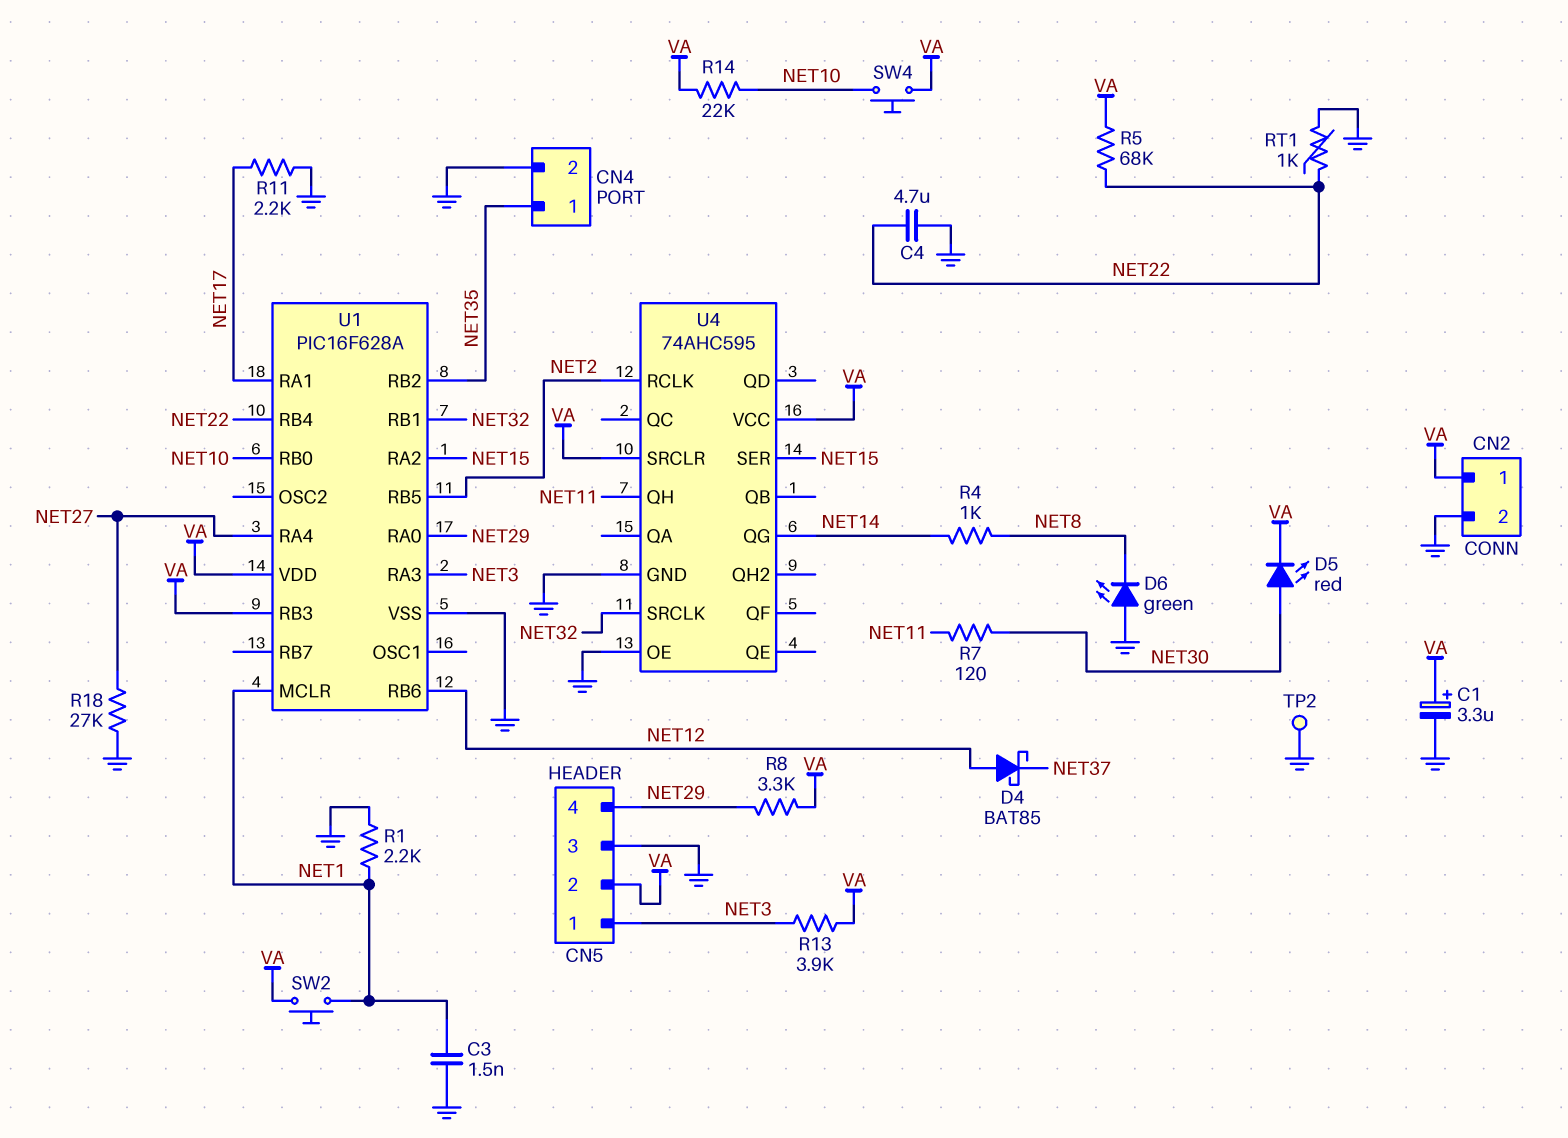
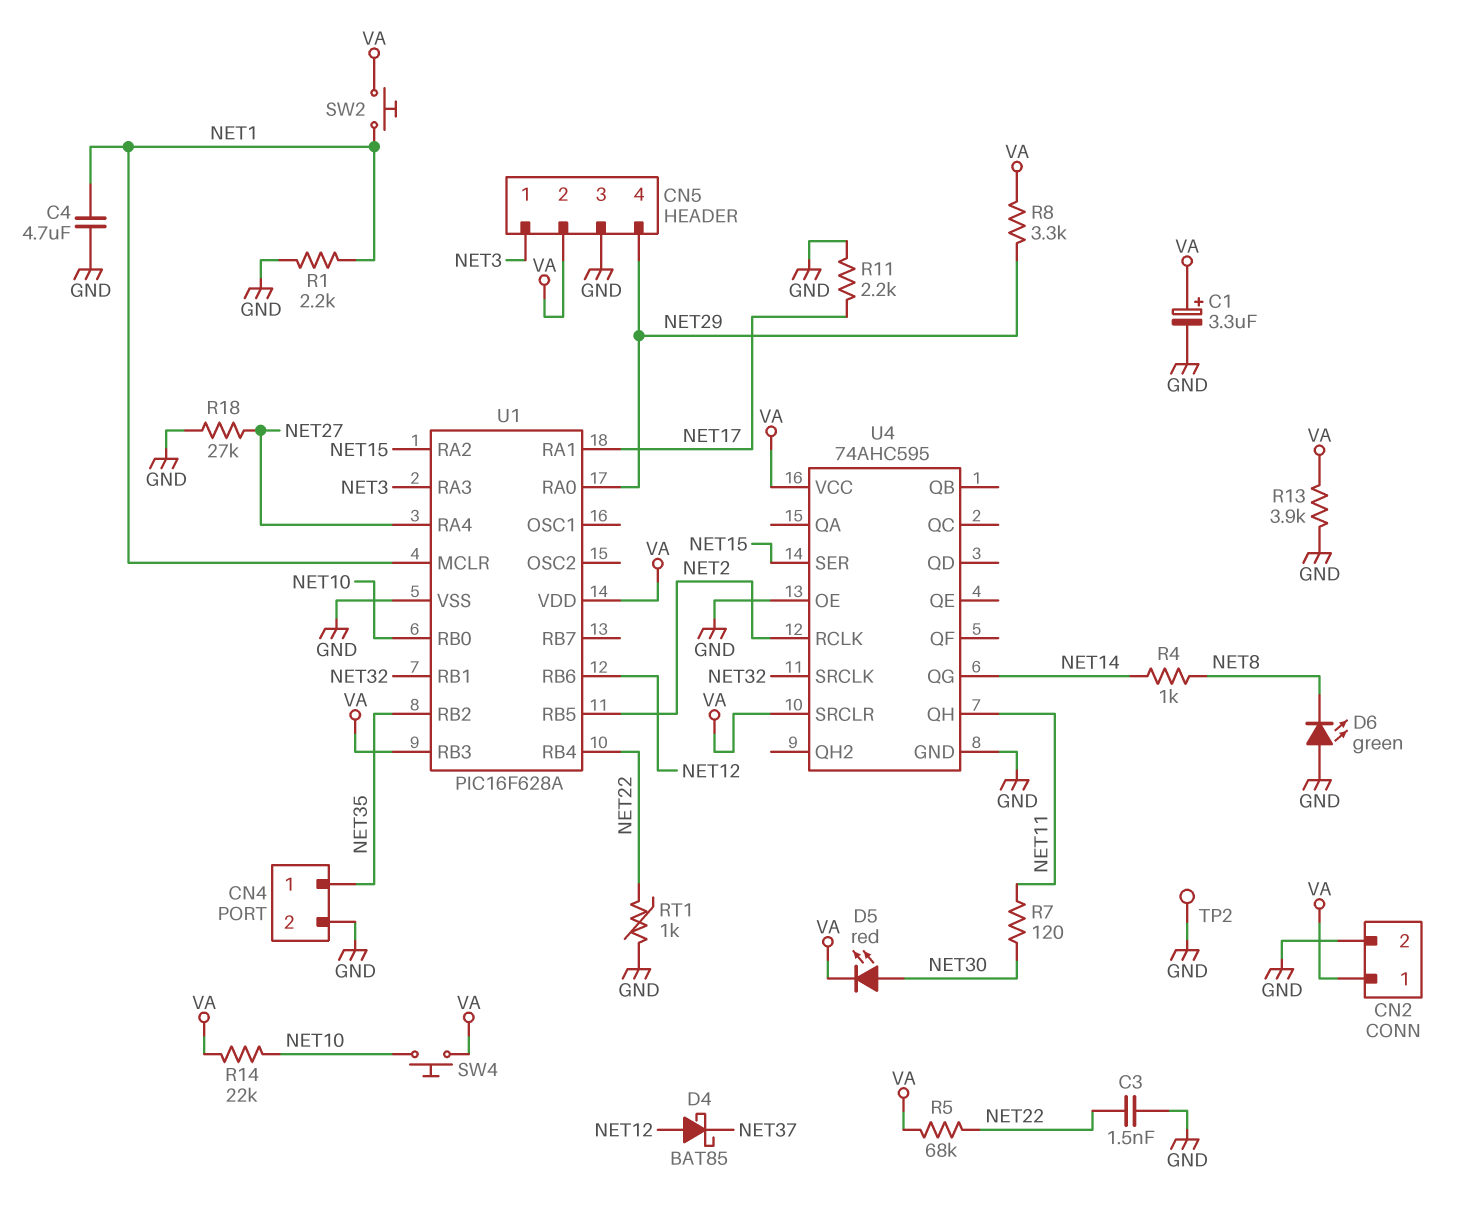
C3: 1.5nF (GND, NET1) -> 1.5nF (GND, NET22)
C4: 4.7uF (GND, NET22) -> 4.7uF (GND, NET1)
R13: 3.9k (NET3, VA) -> 3.9k (GND, VA)

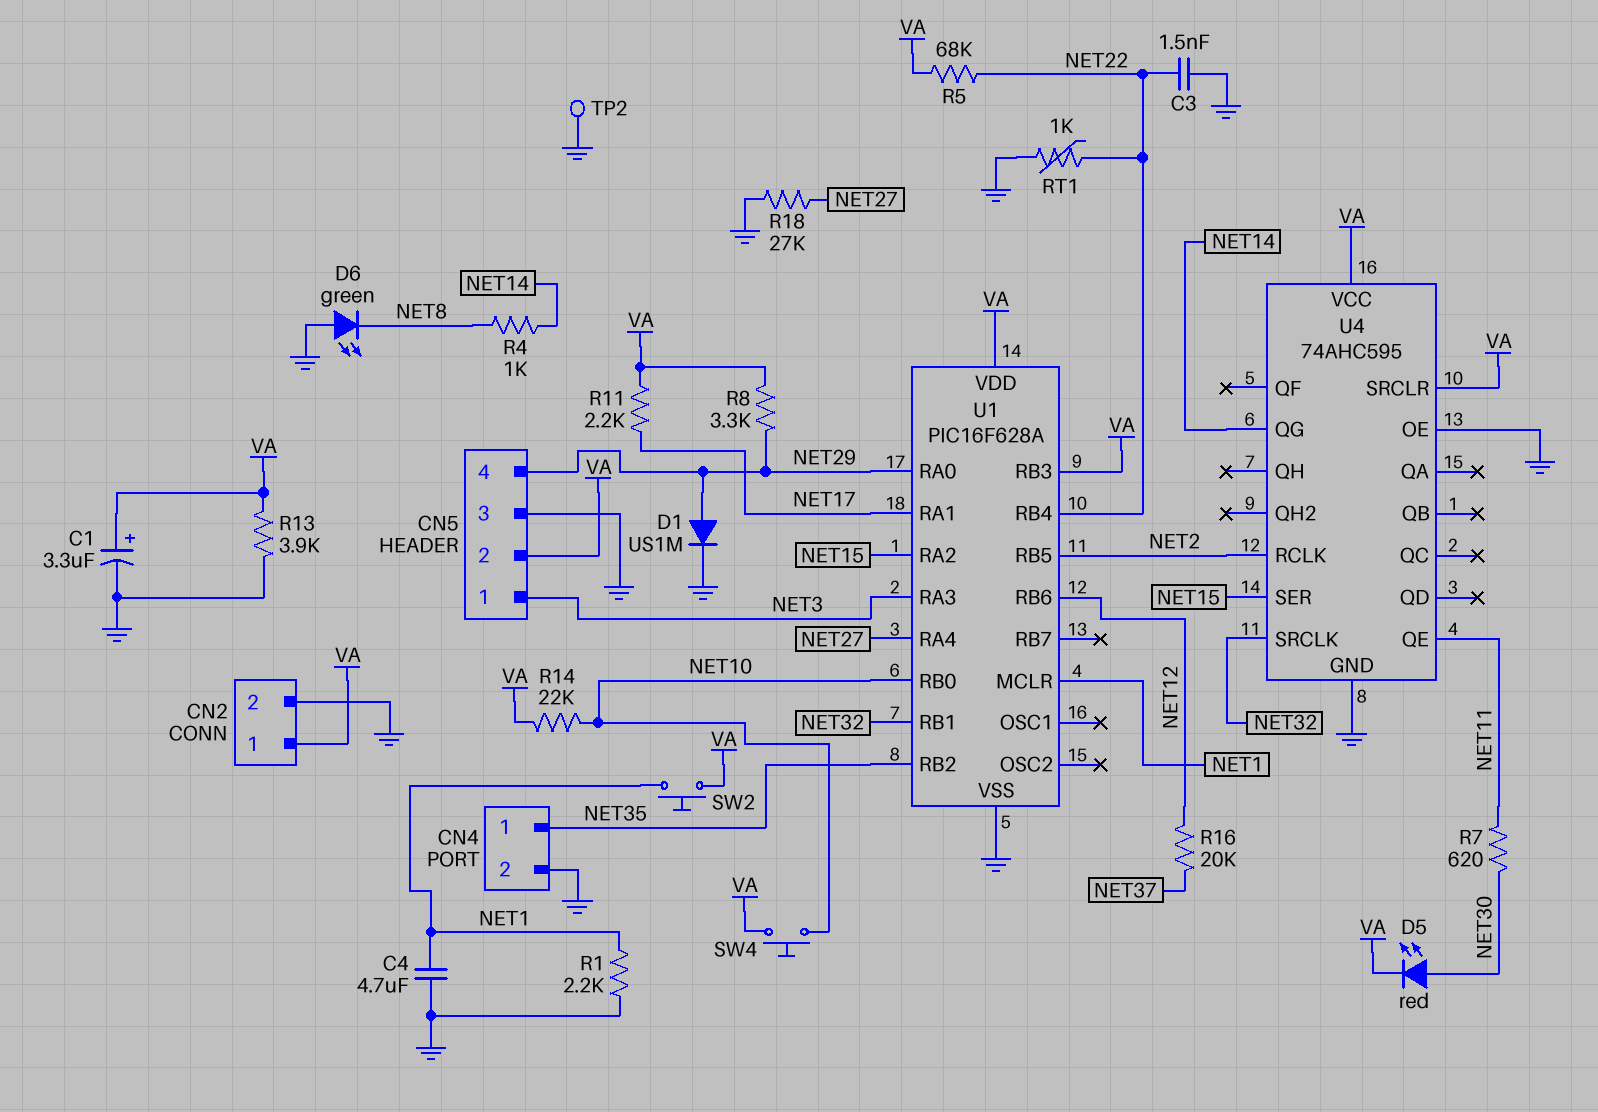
D1: none -> diode US1M (A NET29, K GND)
D4: schottky BAT85 (A NET12, K NET37) -> none
R7: 120 (NET11, NET30) -> 620 (NET11, NET30)
R11: 2.2k (GND, NET17) -> 2.2k (NET17, VA)
R16: none -> 20k (NET12, NET37)
U4 pin QE: none -> NET11
U4 pin QH: NET11 -> none

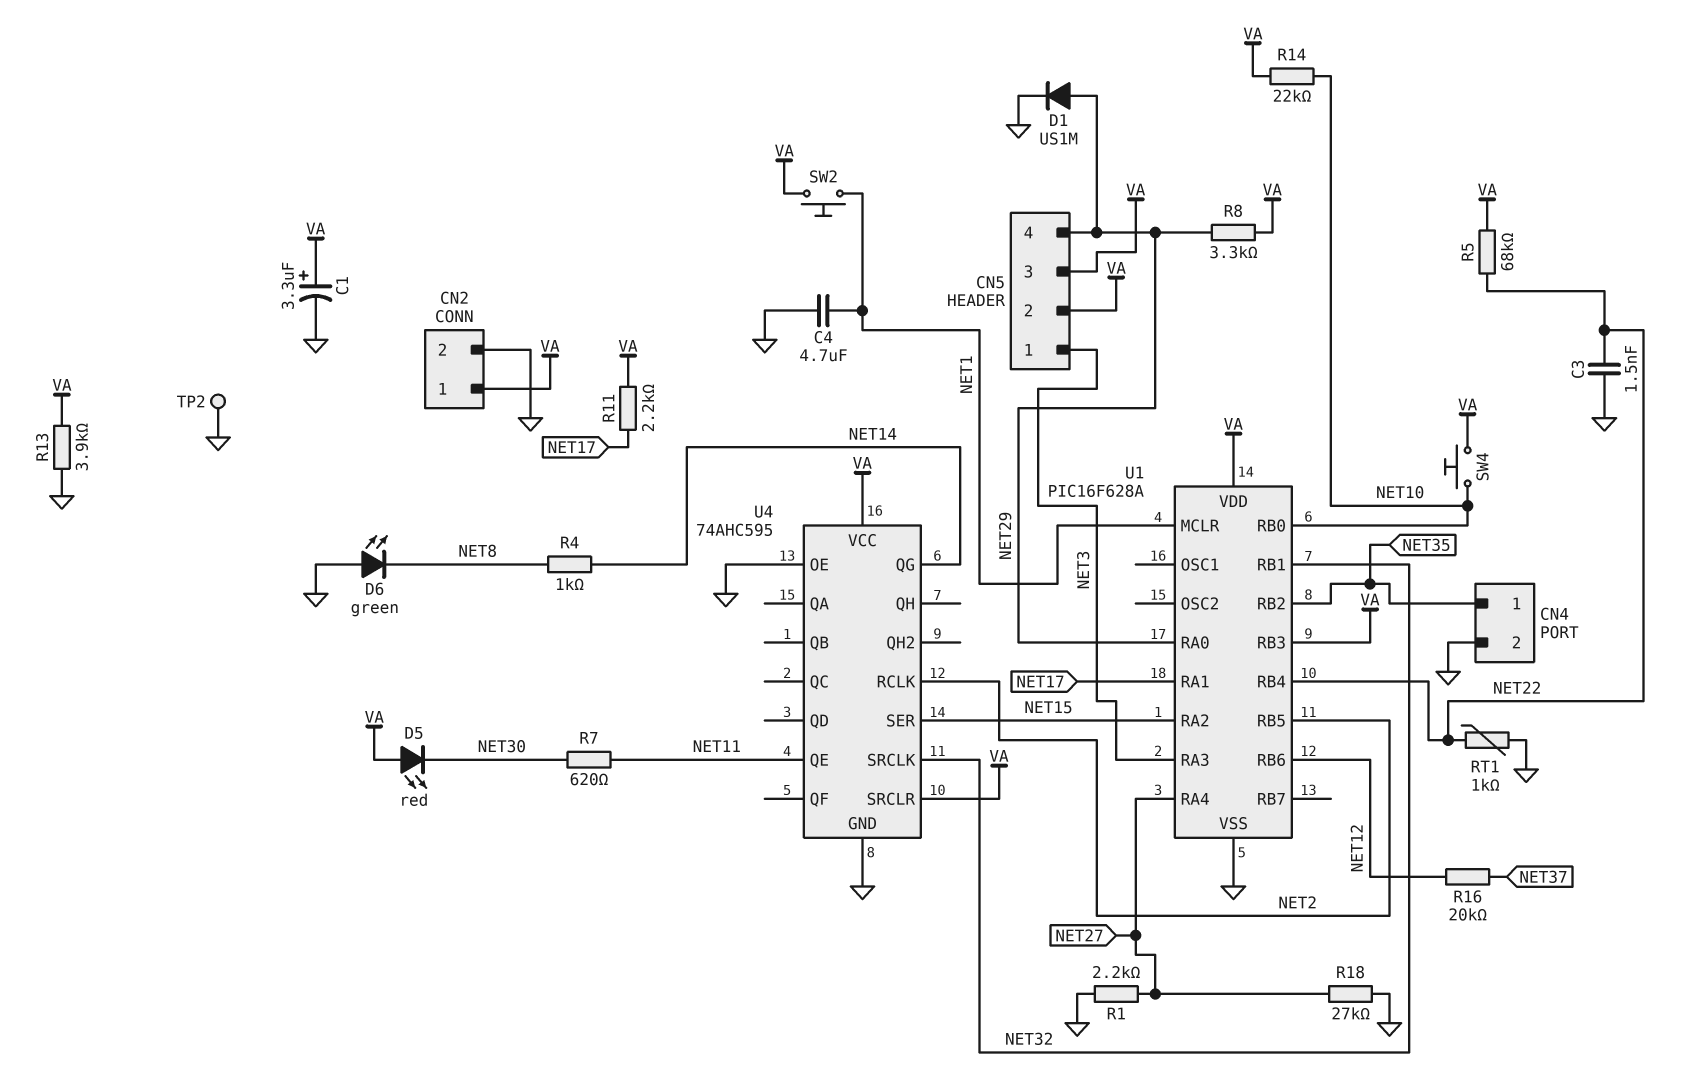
CN5 pin 3: GND -> VA
D5: LED red (A NET30, K VA) -> LED red (A VA, K NET30)
R1: 2.2k (GND, NET1) -> 2.2k (GND, NET27)

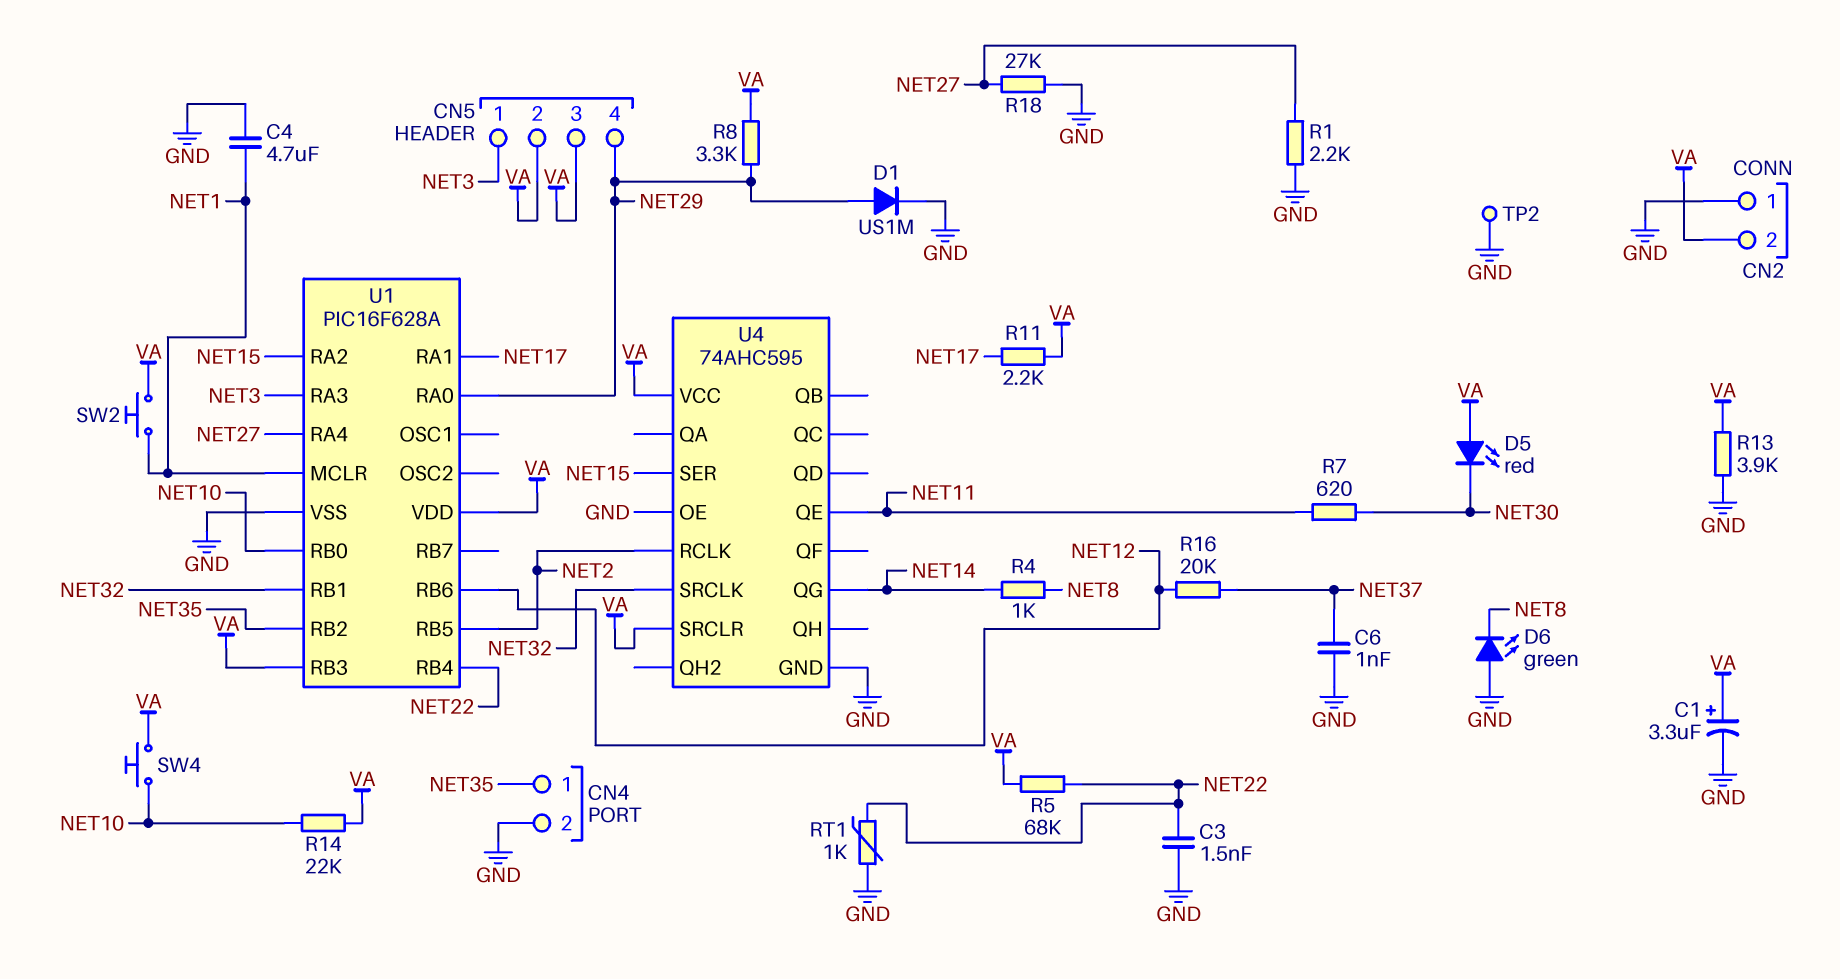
C6: none -> 1nF (GND, NET37)
CN2 pin 1: VA -> GND
CN2 pin 2: GND -> VA

